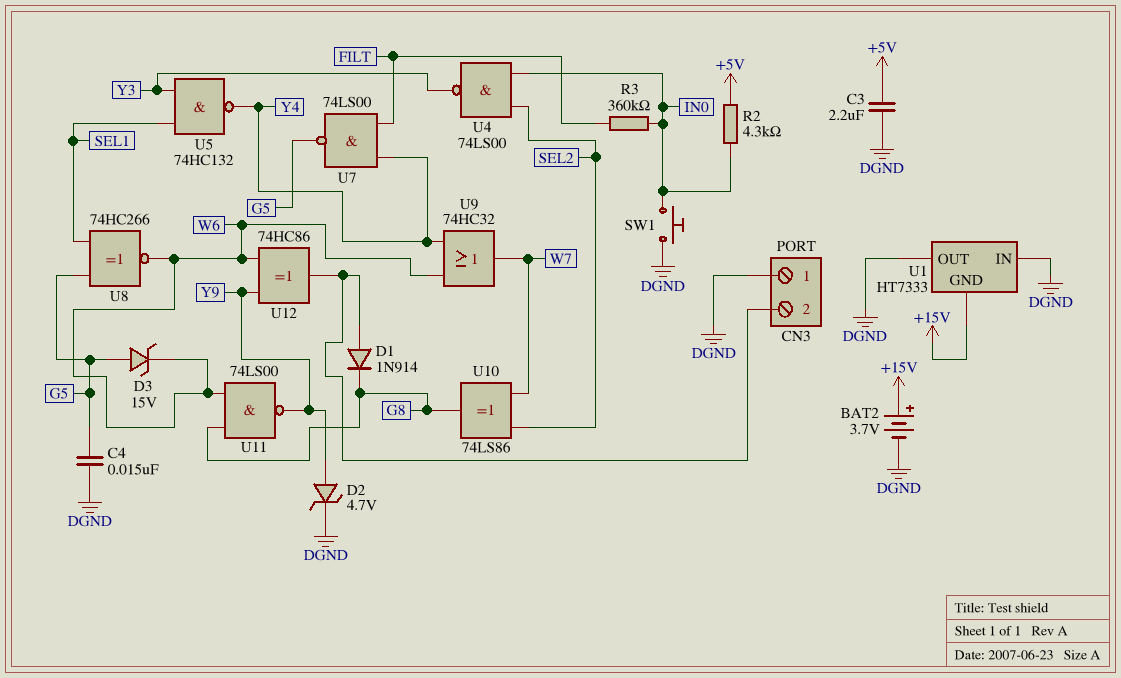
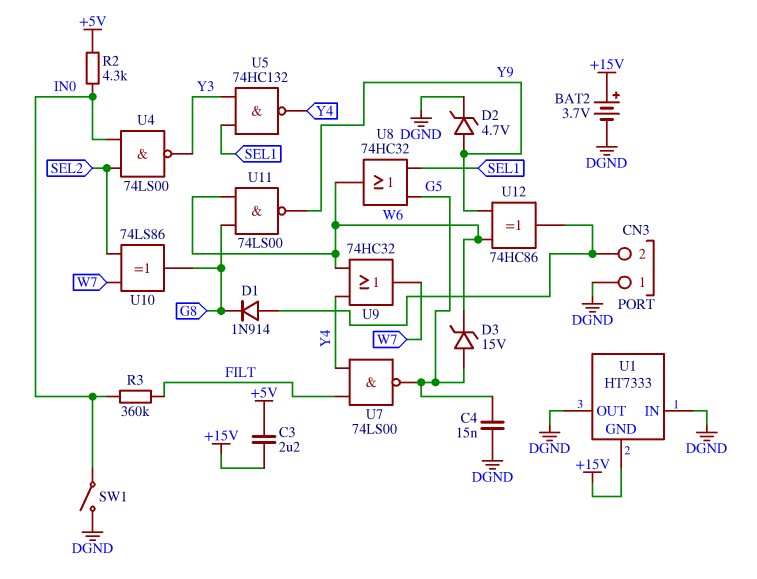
C3: 2.2uF (+5V, DGND) -> 2.2uF (+5V, +15V)
SW1: button (DGND, IN0) -> switch (DGND, IN0)
U8: XNOR 74HC266 (in G5, in SEL1, out W6) -> OR 74HC32 (in G5, in SEL1, out W6)

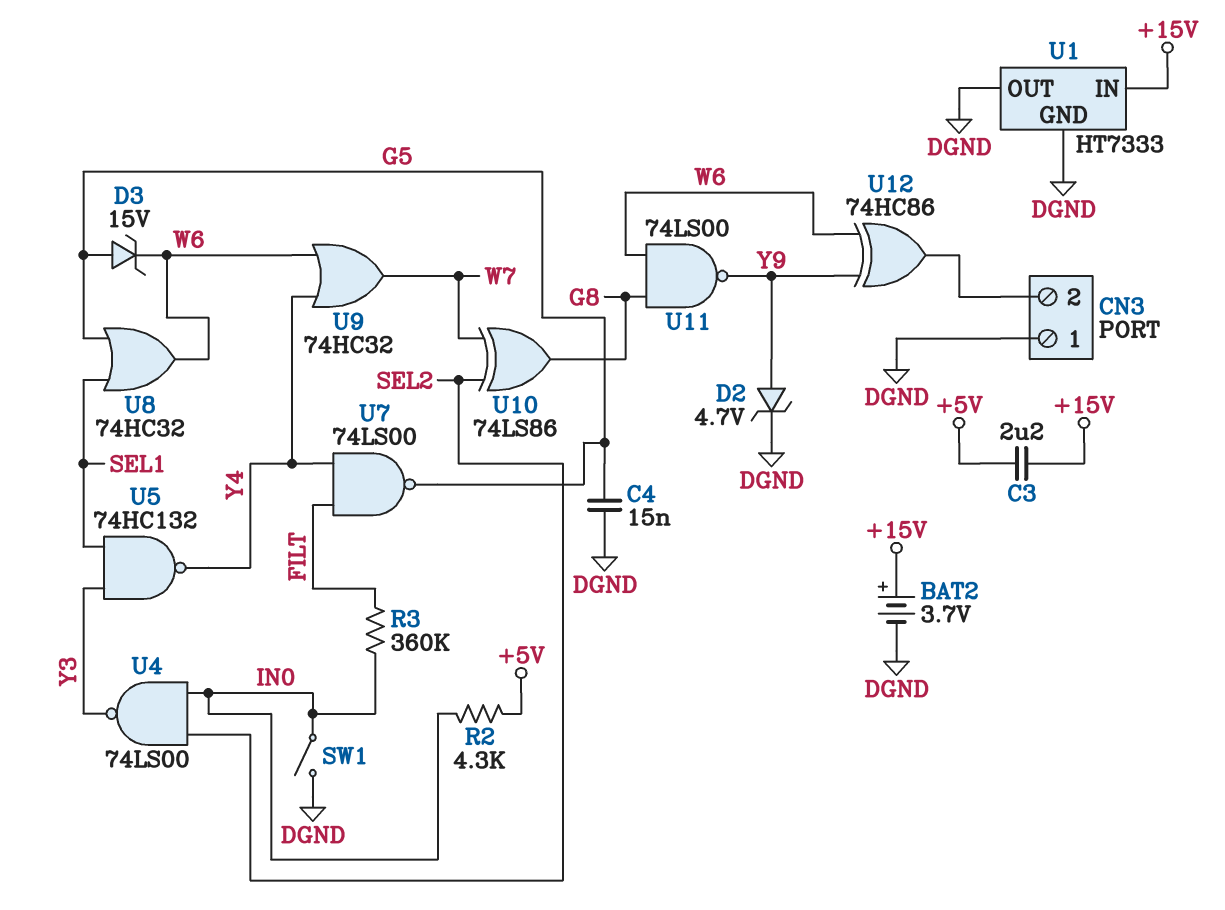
D1: diode 1N914 (A CN3/2, K G8) -> none
U1 pin GND: +15V -> DGND
U1 pin IN: DGND -> +15V

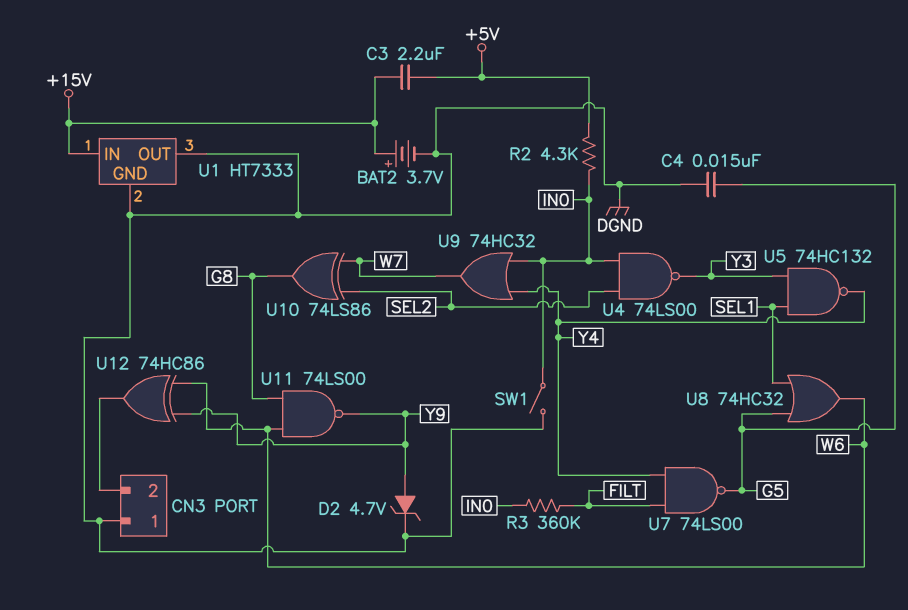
D3: zener 15V (A G5, K W6) -> none
U9: OR 74HC32 (in W6, in Y4, out W7) -> OR 74HC32 (in IN0, in Y4, out W7)

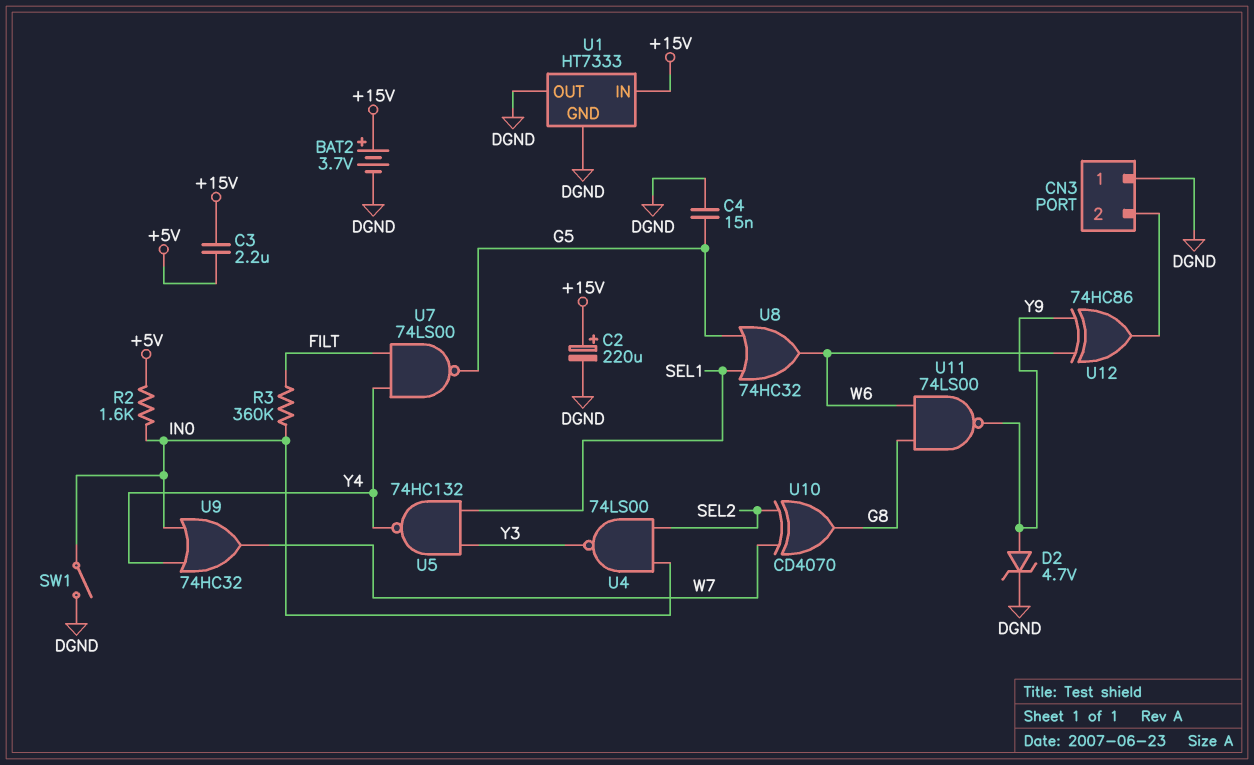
C2: none -> 220uF (plus +15V, minus DGND)
R2: 4.3k (+5V, IN0) -> 1.6k (+5V, IN0)
U10: XOR 74LS86 (in SEL2, in W7, out G8) -> XOR CD4070 (in SEL2, in W7, out G8)

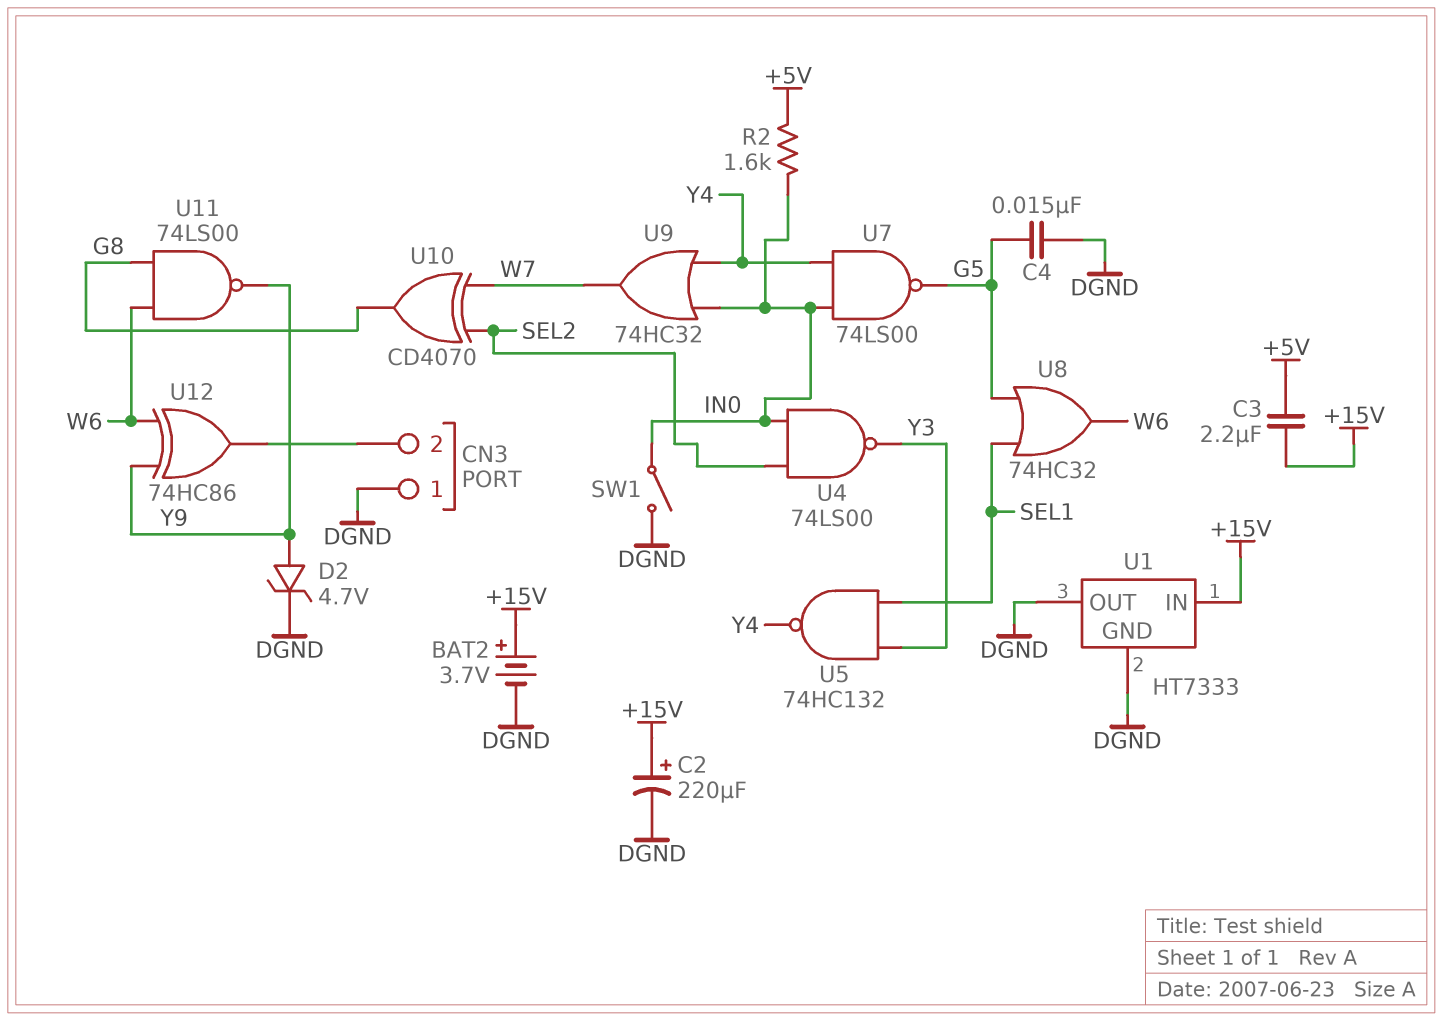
R3: 360k (FILT, IN0) -> none
U7: NAND 74LS00 (in FILT, in Y4, out G5) -> NAND 74LS00 (in IN0, in Y4, out G5)

